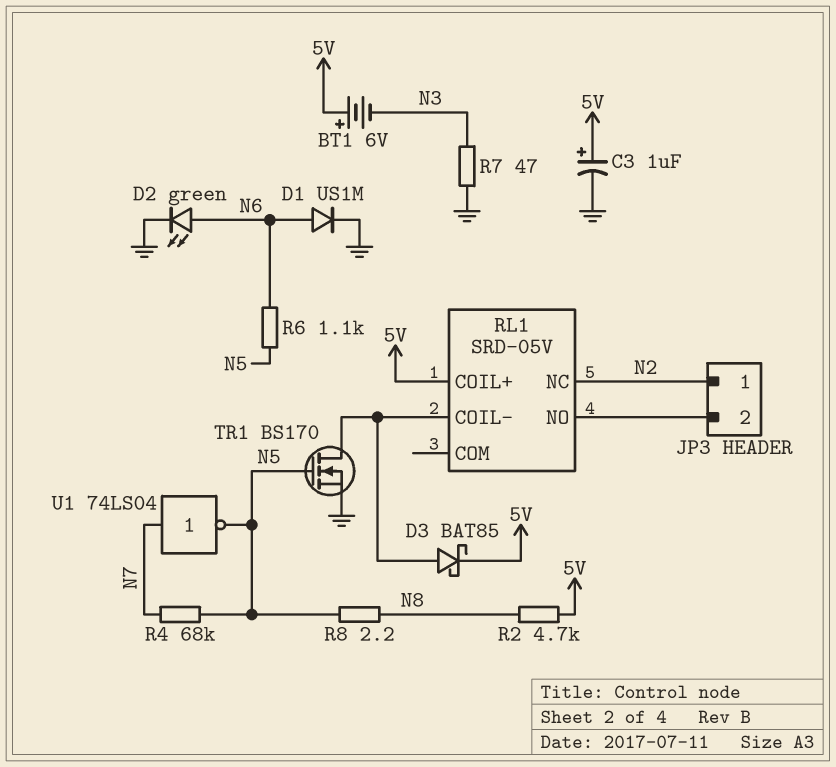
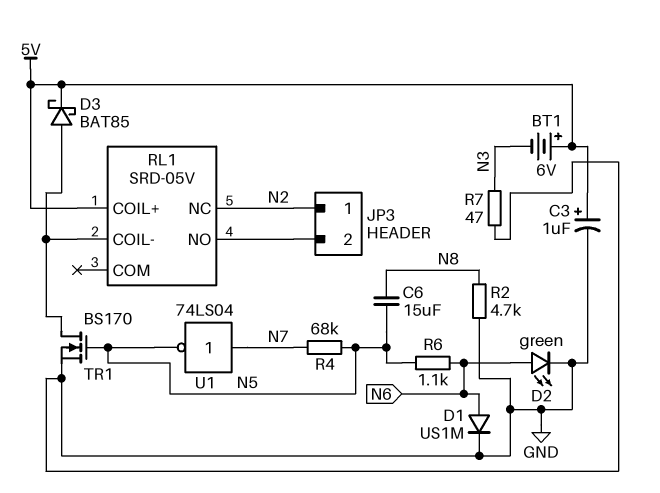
C6: none -> 15uF (N5, N8)
R2: 4.7k (5V, N8) -> 4.7k (GND, N8)
R8: 2.2 (N5, N8) -> none

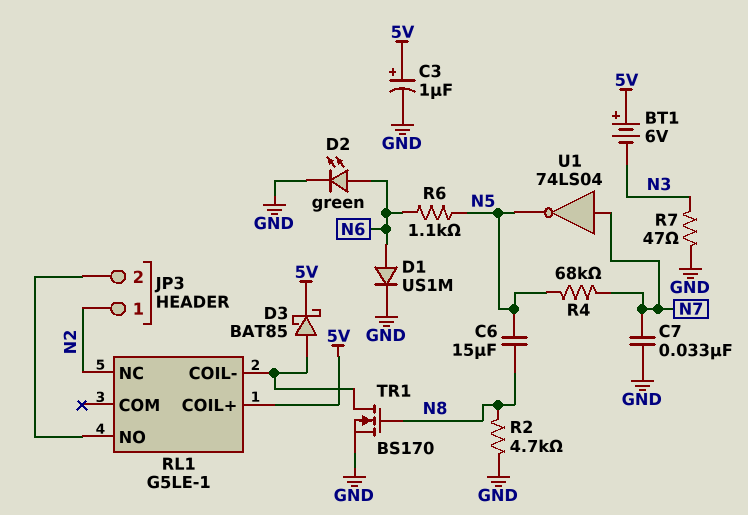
C7: none -> 33nF (GND, N7)
RL1: SRD-05V -> G5LE-1
TR1: NMOS BS170 (G N5, D RL1/COIL-, S GND) -> NMOS BS170 (G N8, D RL1/COIL-, S GND)

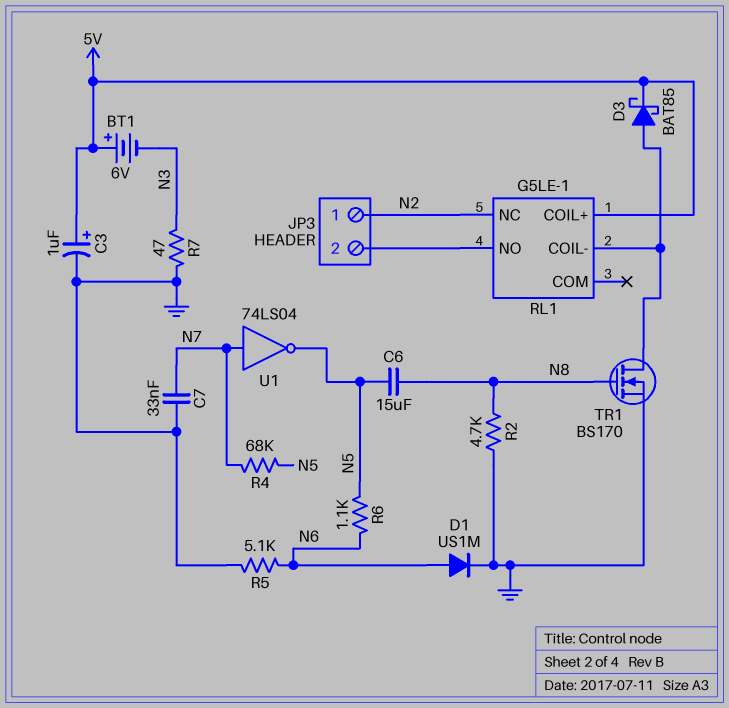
D2: LED green (A N6, K GND) -> none
R5: none -> 5.1k (GND, N6)

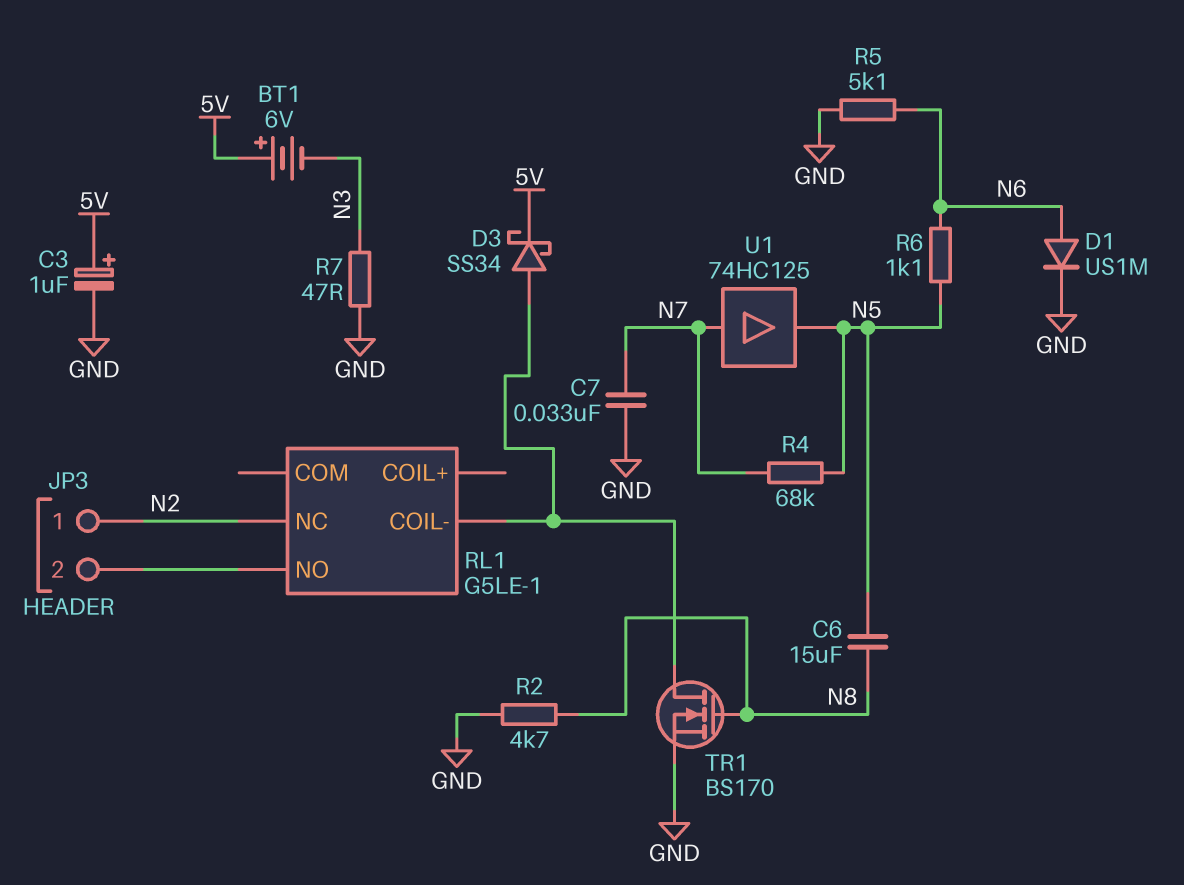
D3: schottky BAT85 (A RL1/COIL-, K 5V) -> schottky SS34 (A RL1/COIL-, K 5V)
RL1 pin COIL+: 5V -> none
U1: NOT 74LS04 (in N7, out N5) -> buffer 74HC125 (in N7, out N5)

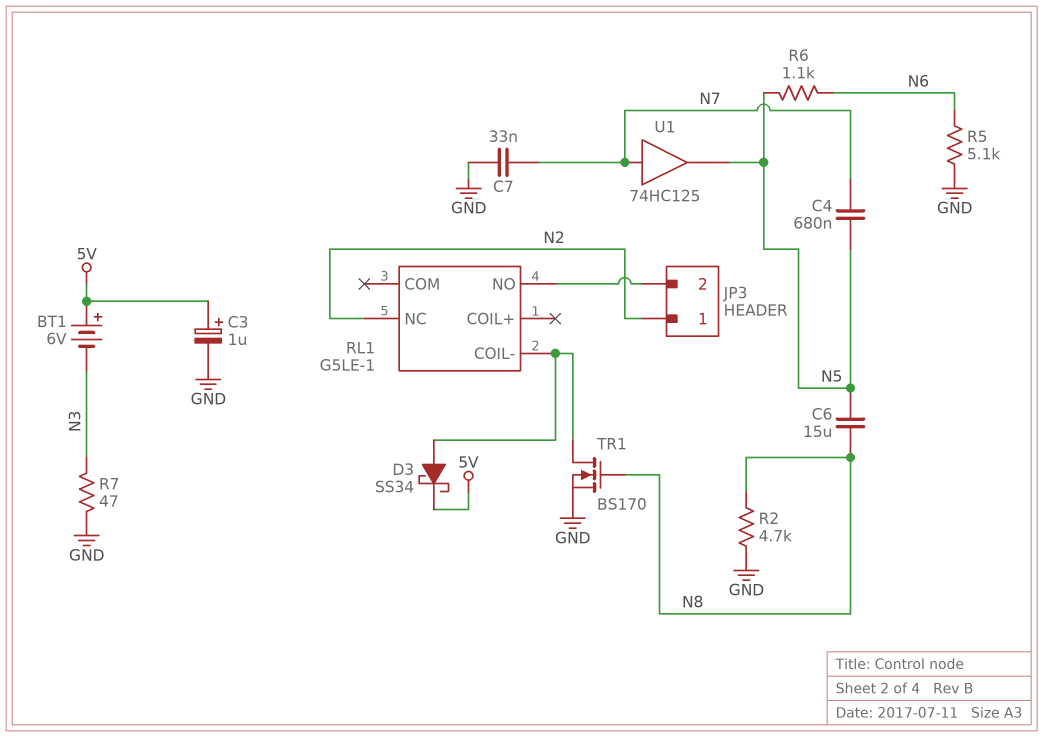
C4: none -> 680nF (N5, N7)
D1: diode US1M (A N6, K GND) -> none
R4: 68k (N5, N7) -> none

